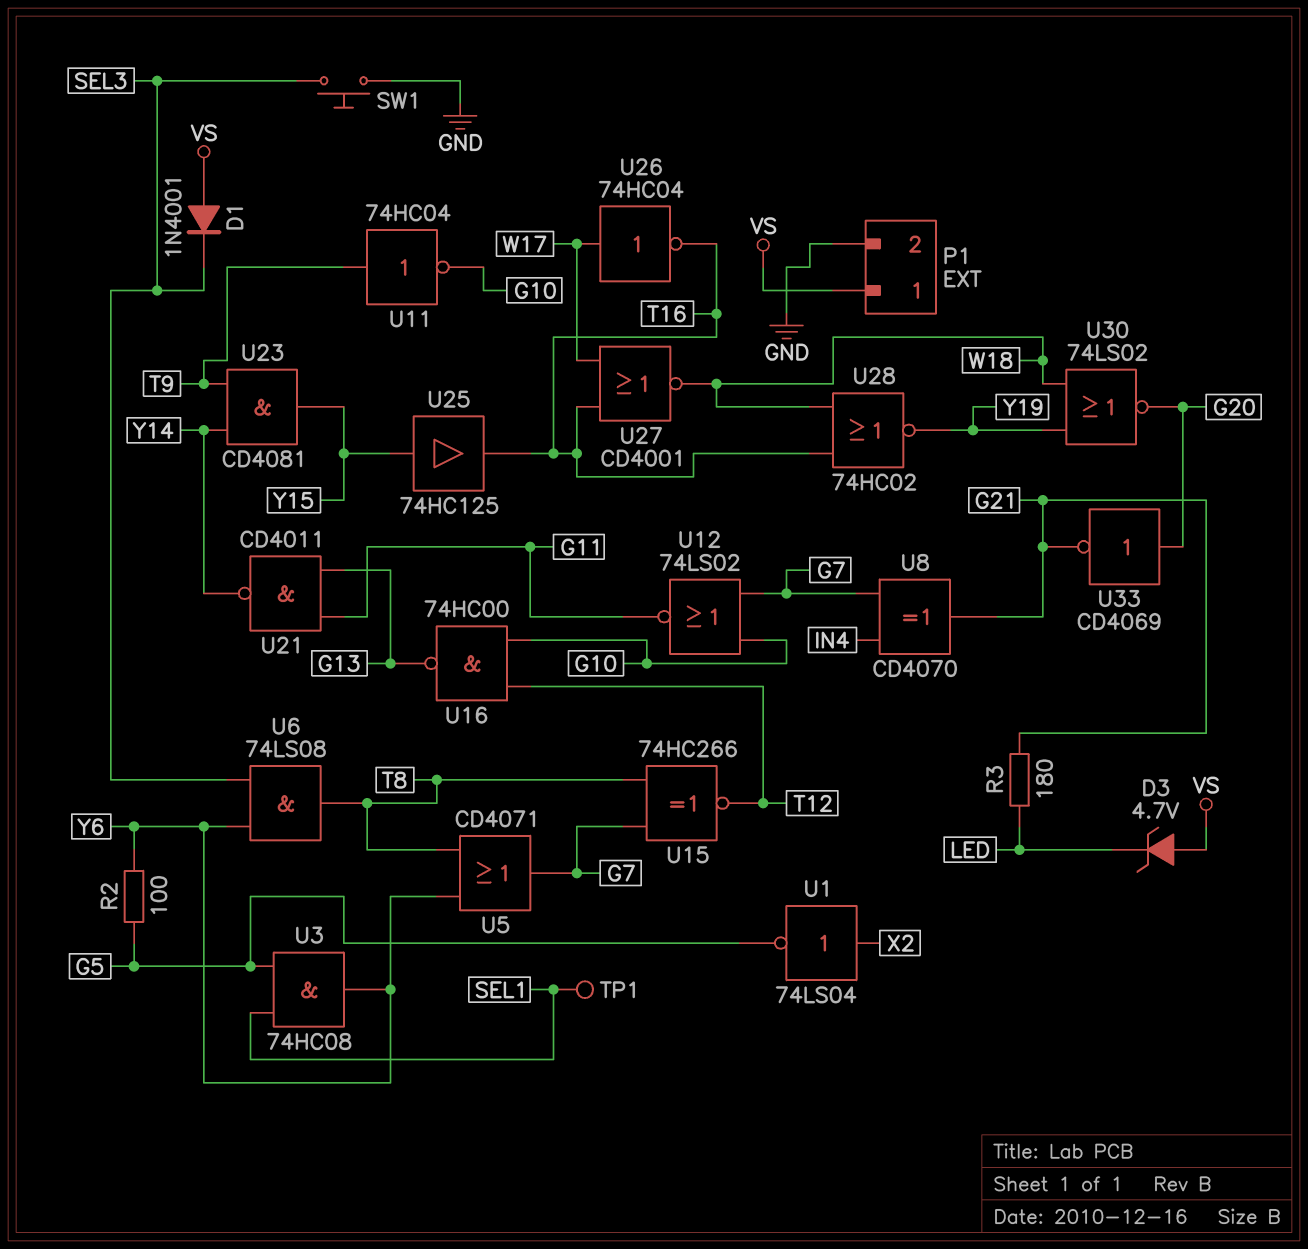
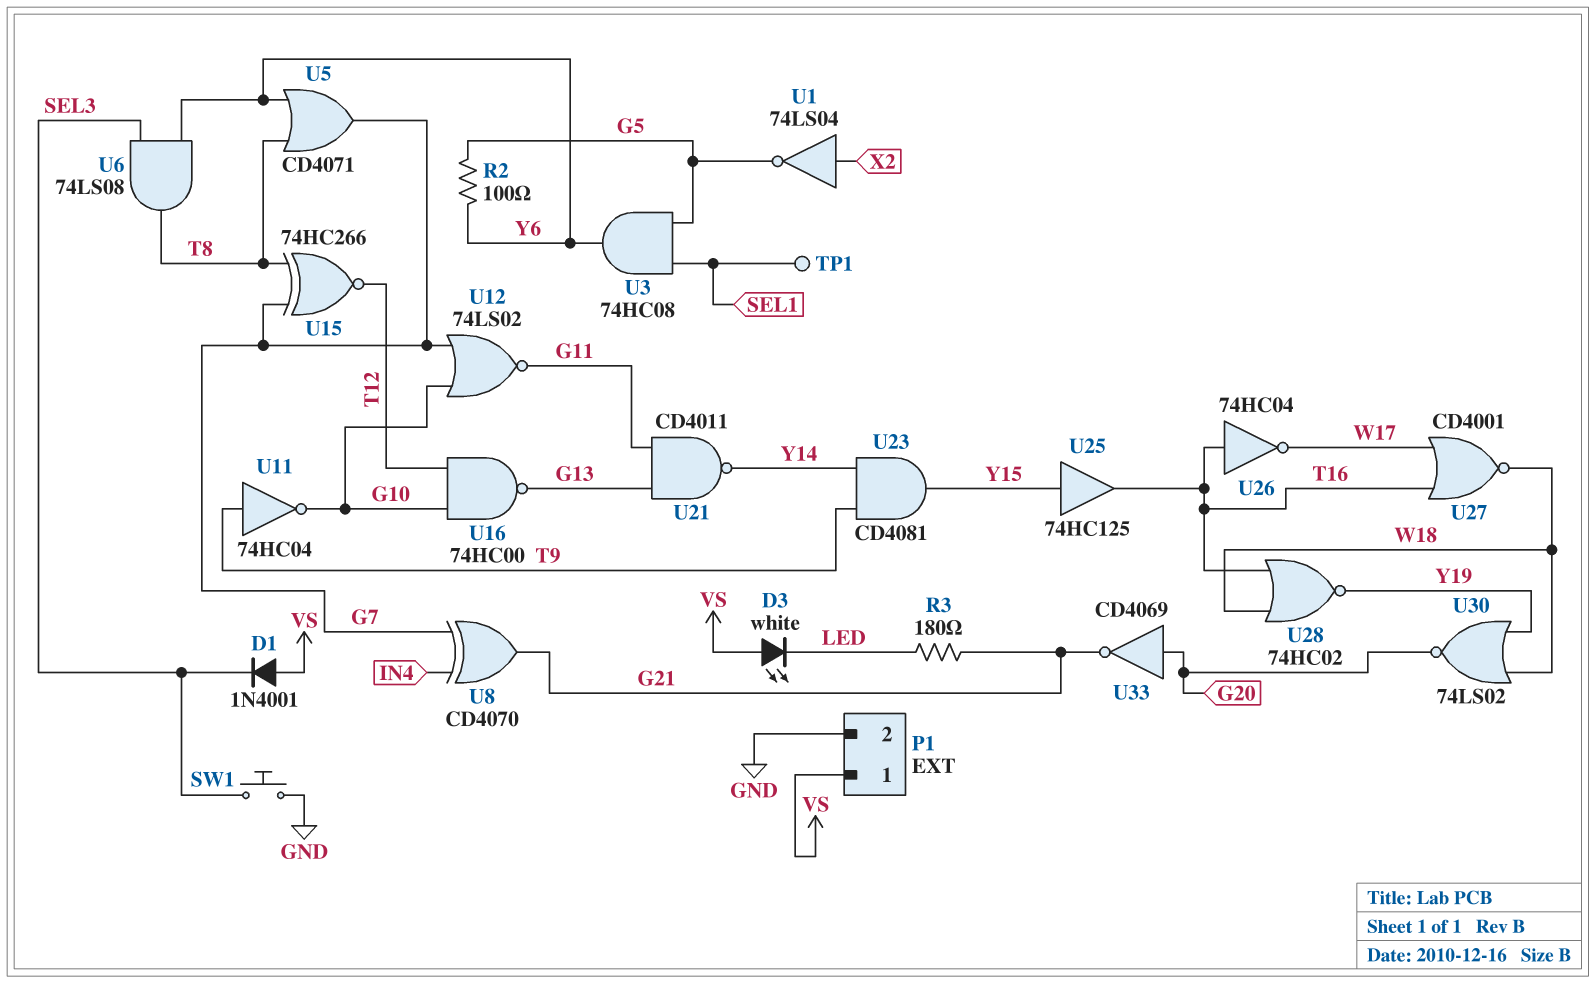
D3: zener 4.7V (A VS, K LED) -> LED white (A VS, K LED)
U26: NOT 74HC04 (in W17, out T16) -> NOT 74HC04 (in T16, out W17)

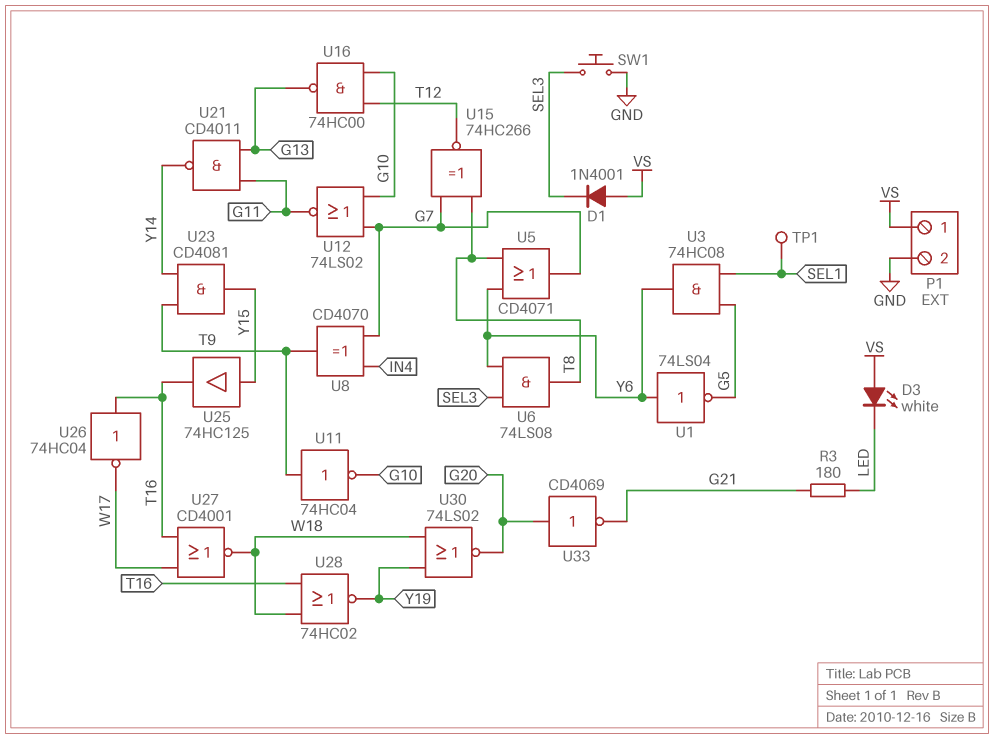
R2: 100 (G5, Y6) -> none
U1: NOT 74LS04 (in X2, out G5) -> NOT 74LS04 (in Y6, out G5)
U8: XOR CD4070 (in G7, in IN4, out G21) -> XOR CD4070 (in G7, in IN4, out T9)

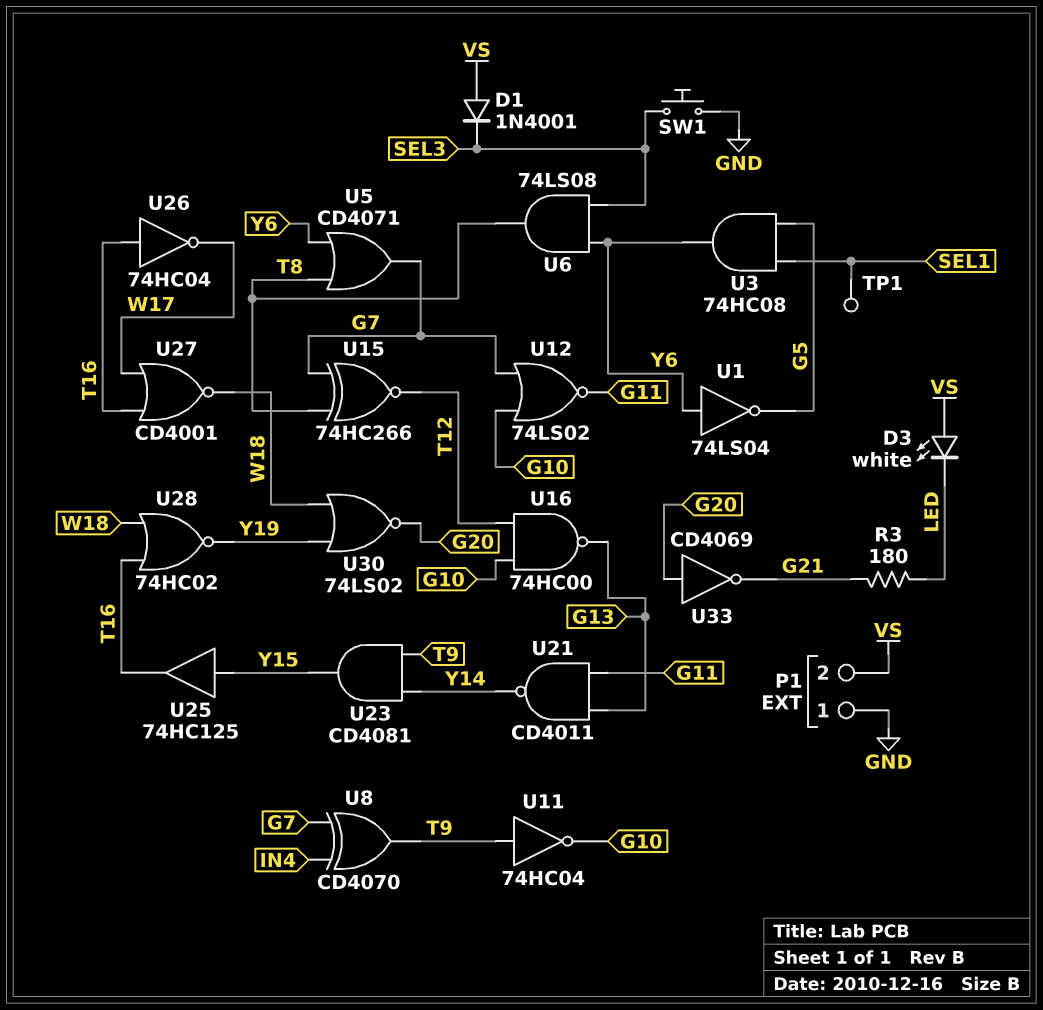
P1 pin 1: VS -> GND
P1 pin 2: GND -> VS

